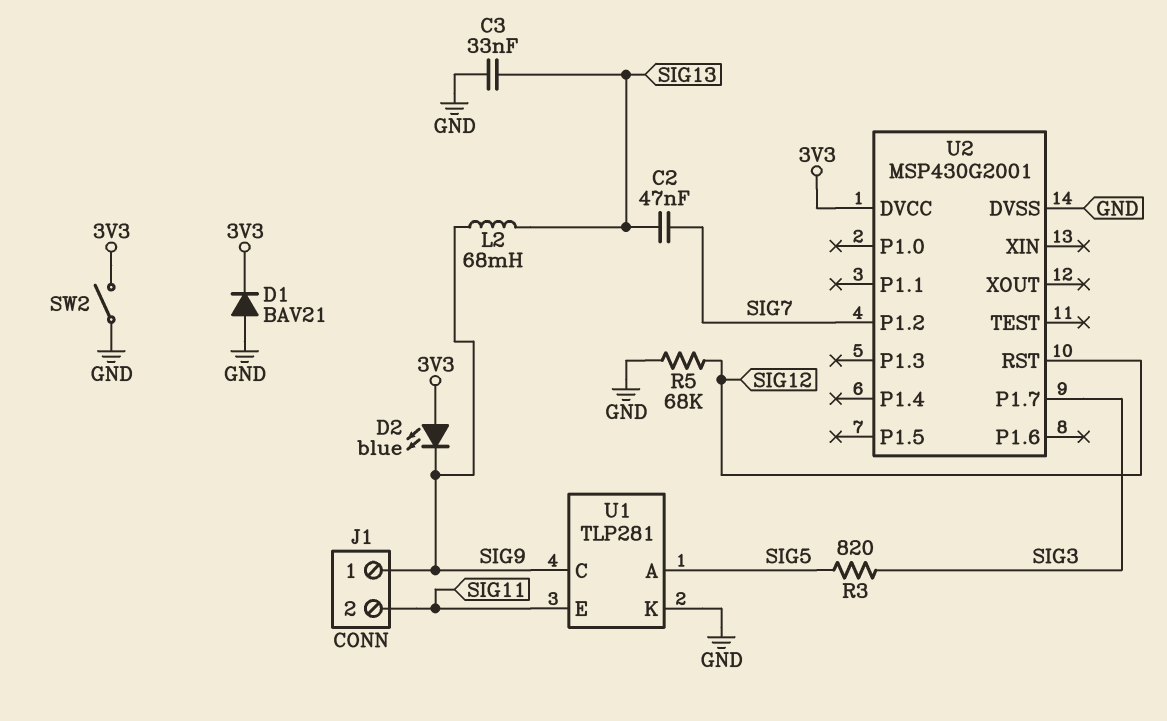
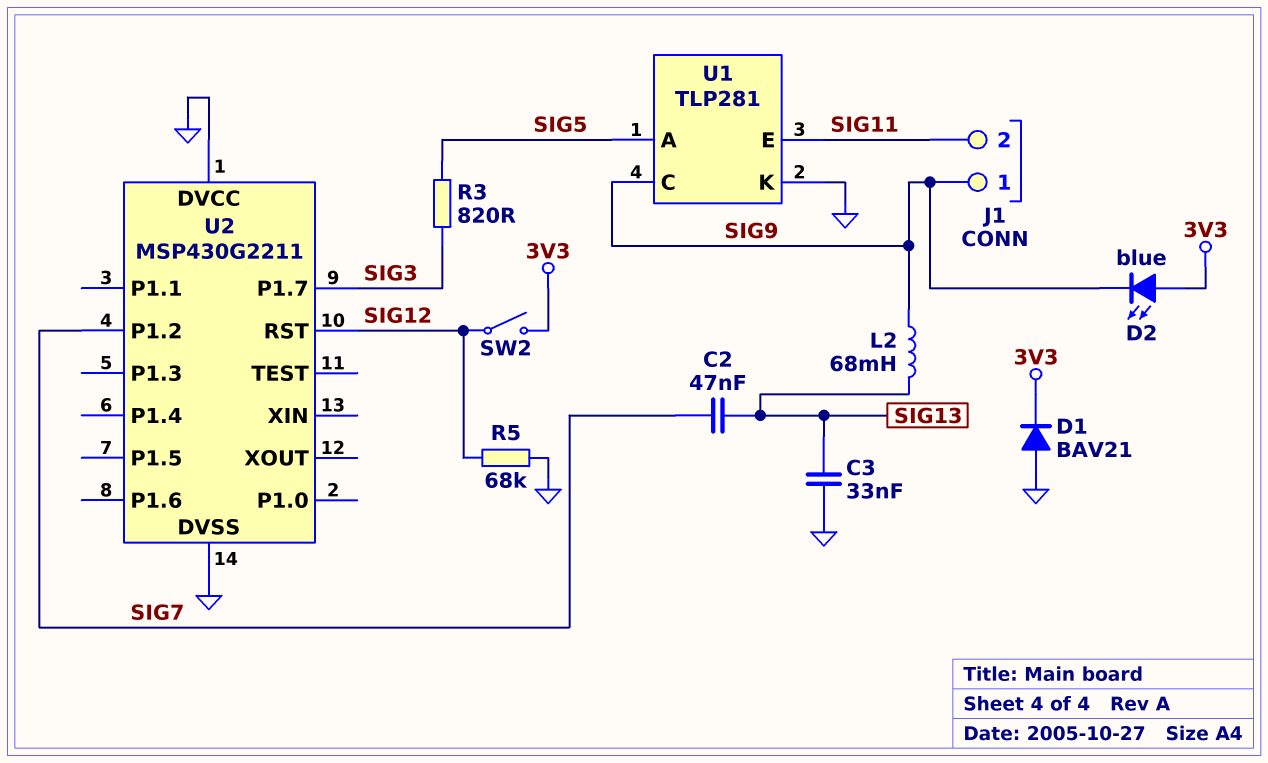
SW2: switch (3V3, GND) -> switch (3V3, SIG12)
U2: MSP430G2001 -> MSP430G2211
U2 pin DVCC: 3V3 -> GND

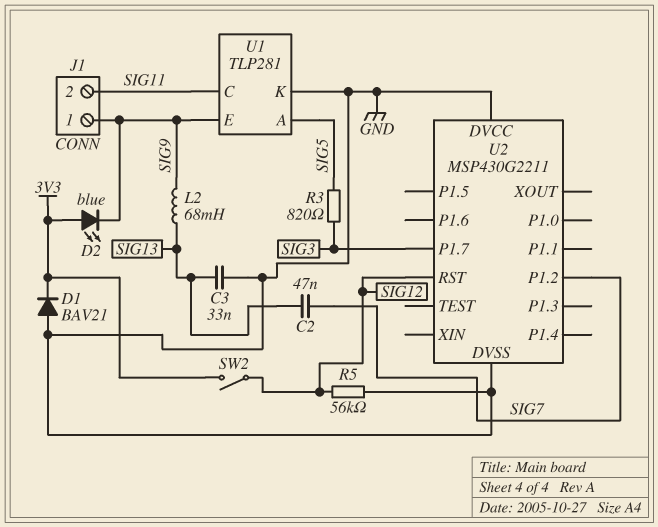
R5: 68k (GND, SIG12) -> 56k (GND, SIG12)
U1 pin C: SIG9 -> SIG11
U1 pin E: SIG11 -> SIG9

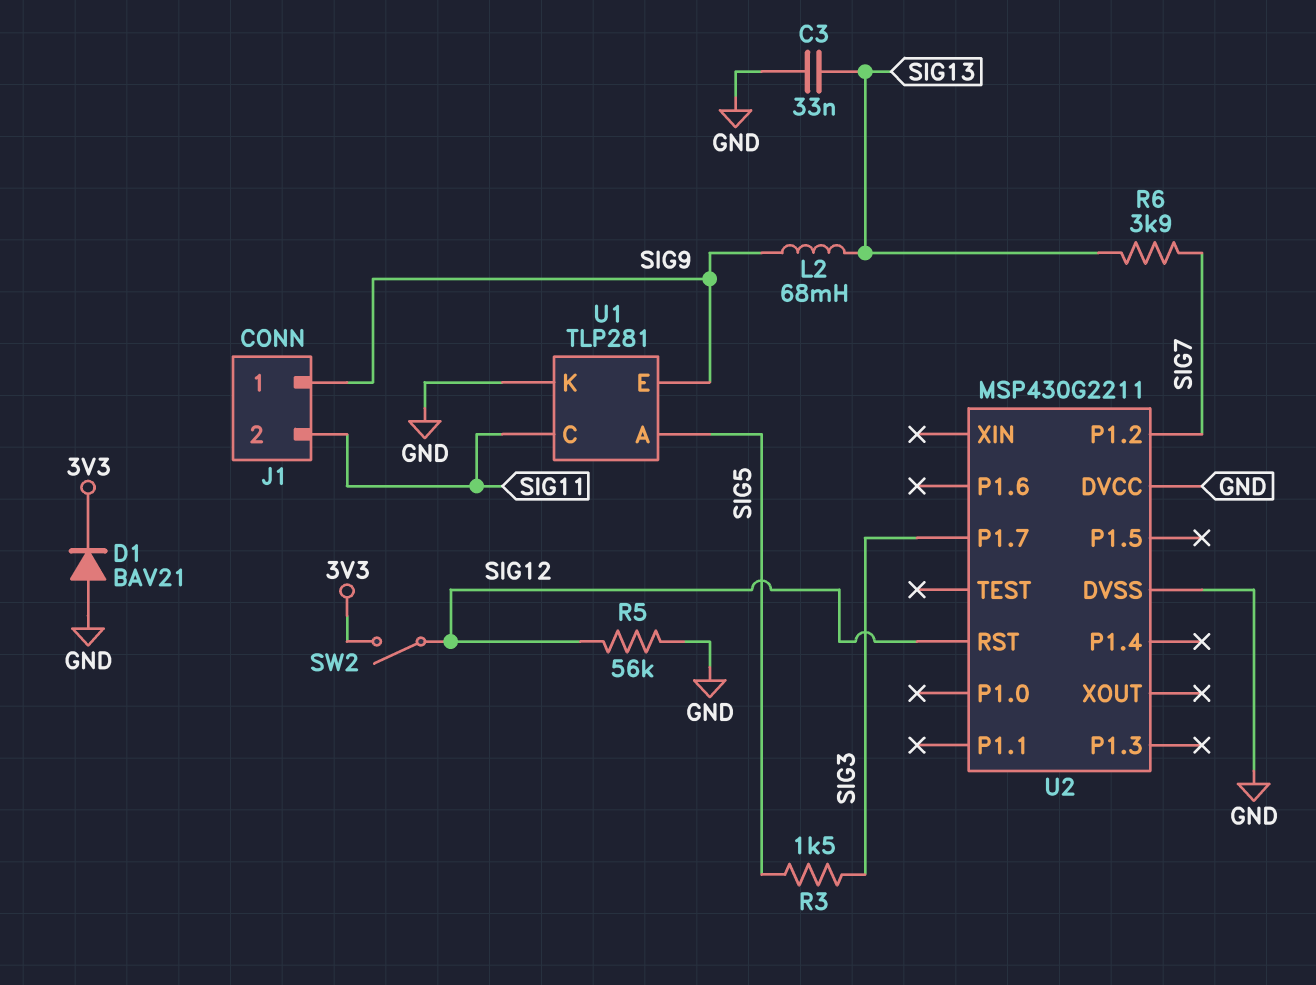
C2: 47nF (SIG7, SIG13) -> none
D2: LED blue (A 3V3, K SIG9) -> none
R3: 820 (SIG3, SIG5) -> 1.5k (SIG3, SIG5)
R6: none -> 3.9k (SIG7, SIG13)

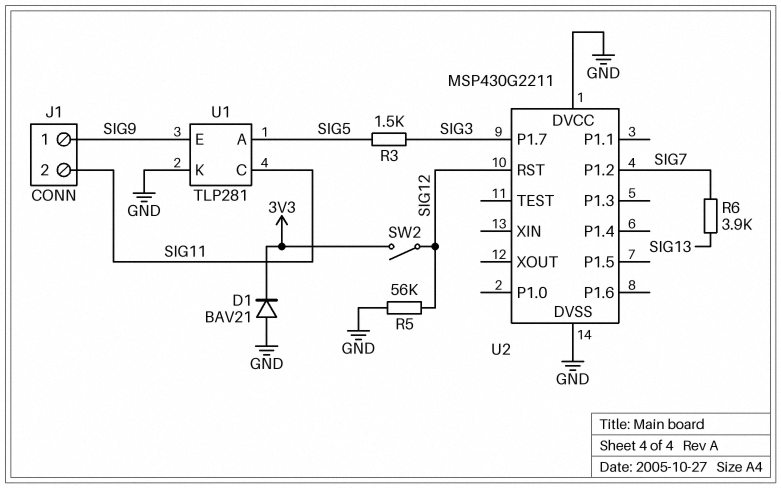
C3: 33nF (GND, SIG13) -> none
L2: 68mH (SIG9, SIG13) -> none

